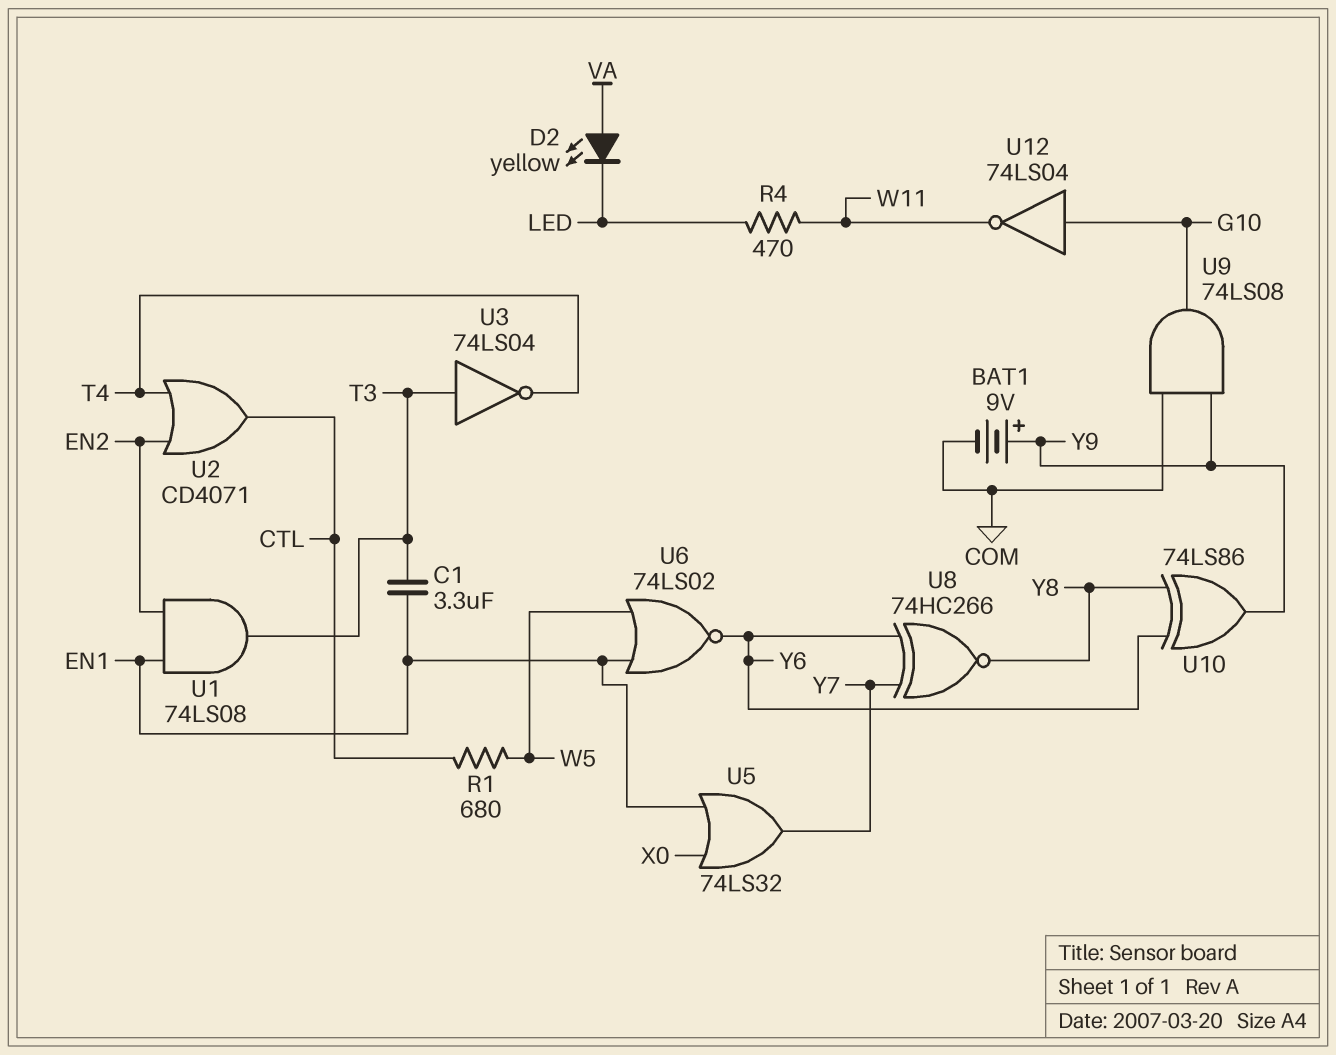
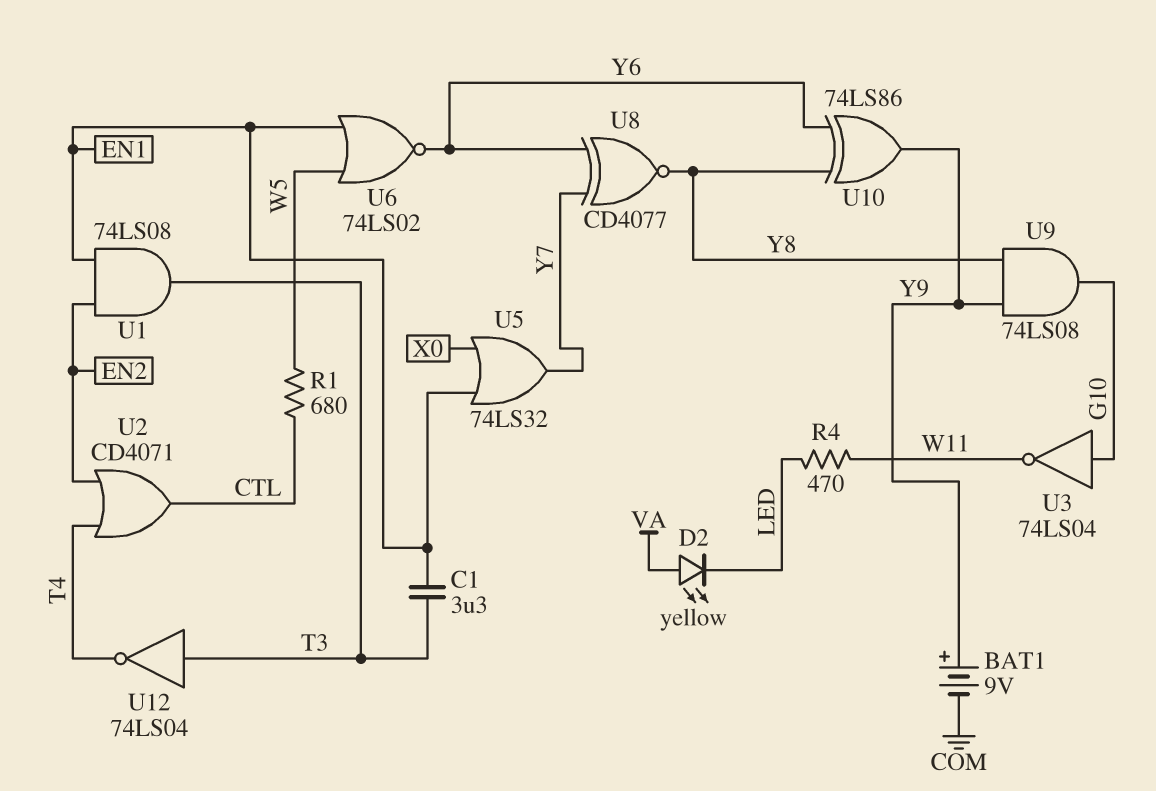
U3: NOT 74LS04 (in T3, out T4) -> NOT 74LS04 (in G10, out W11)
U8: XNOR 74HC266 (in Y6, in Y7, out Y8) -> XNOR CD4077 (in Y6, in Y7, out Y8)
U9: AND 74LS08 (in COM, in Y9, out G10) -> AND 74LS08 (in Y8, in Y9, out G10)
U12: NOT 74LS04 (in G10, out W11) -> NOT 74LS04 (in T3, out T4)

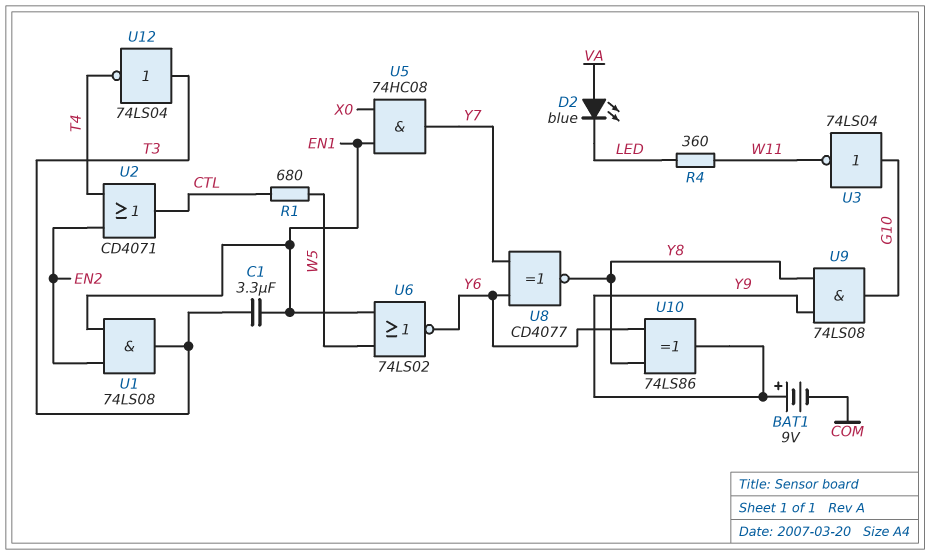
D2: LED yellow (A VA, K LED) -> LED blue (A VA, K LED)
R4: 470 (LED, W11) -> 360 (LED, W11)
U5: OR 74LS32 (in EN1, in X0, out Y7) -> AND 74HC08 (in EN1, in X0, out Y7)

